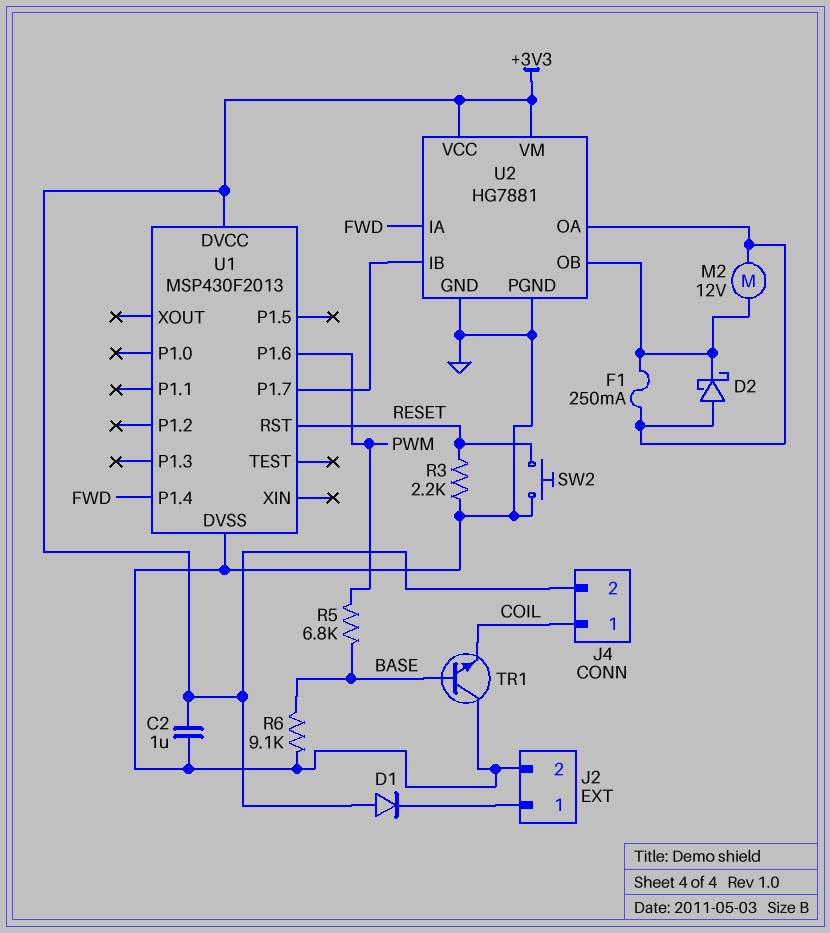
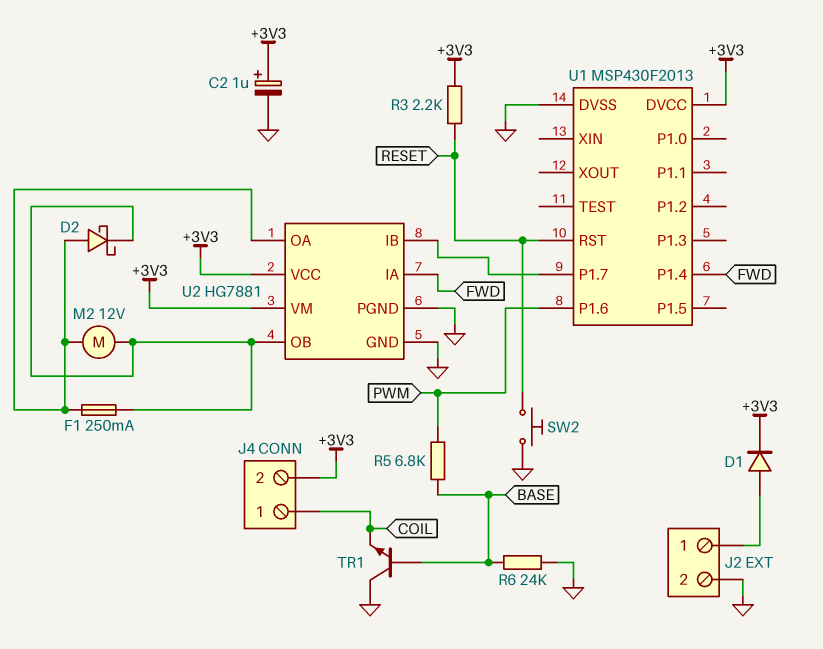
C2: 1uF (+3V3, GND) -> 1uF (plus +3V3, minus GND)
D1: diode (A +3V3, K J2/1) -> diode (A J2/1, K +3V3)
R3: 2.2k (GND, RESET) -> 2.2k (+3V3, RESET)
R6: 9.1k (BASE, GND) -> 24k (BASE, GND)

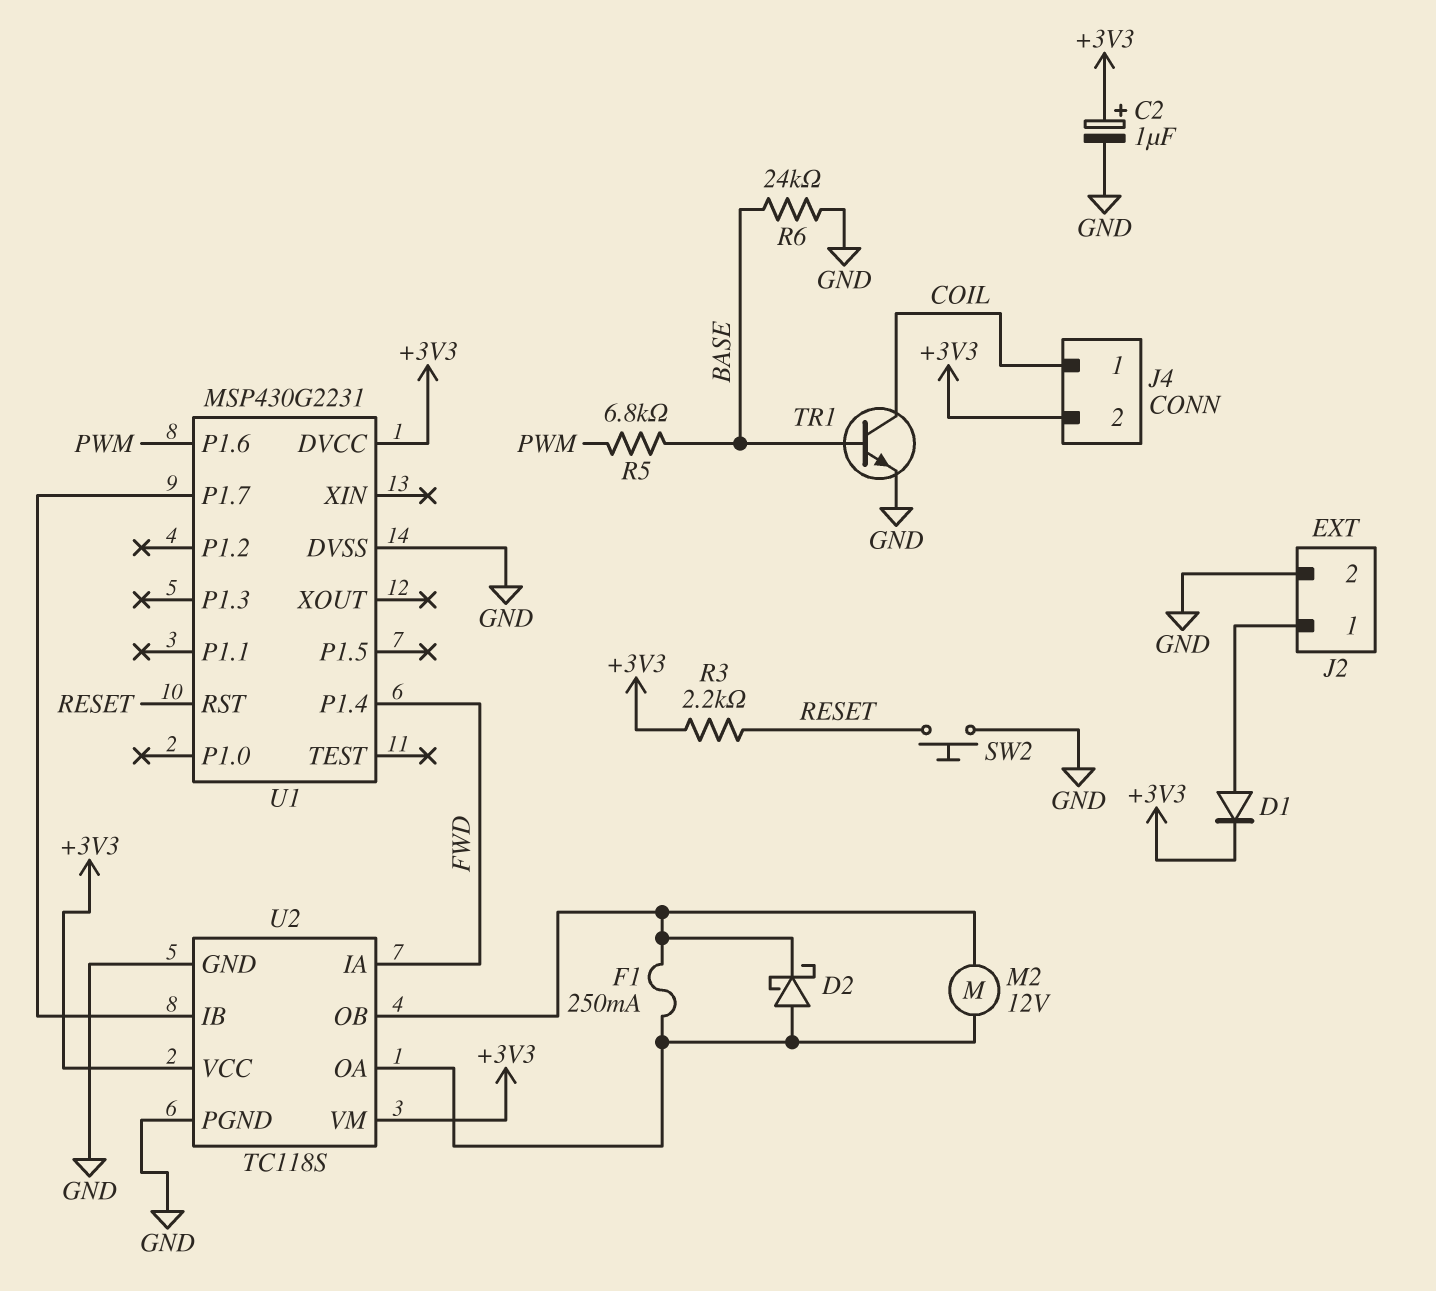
TR1: NPN (B BASE, C GND, E COIL) -> NPN (B BASE, C COIL, E GND)
U1: MSP430F2013 -> MSP430G2231
U2: HG7881 -> TC118S

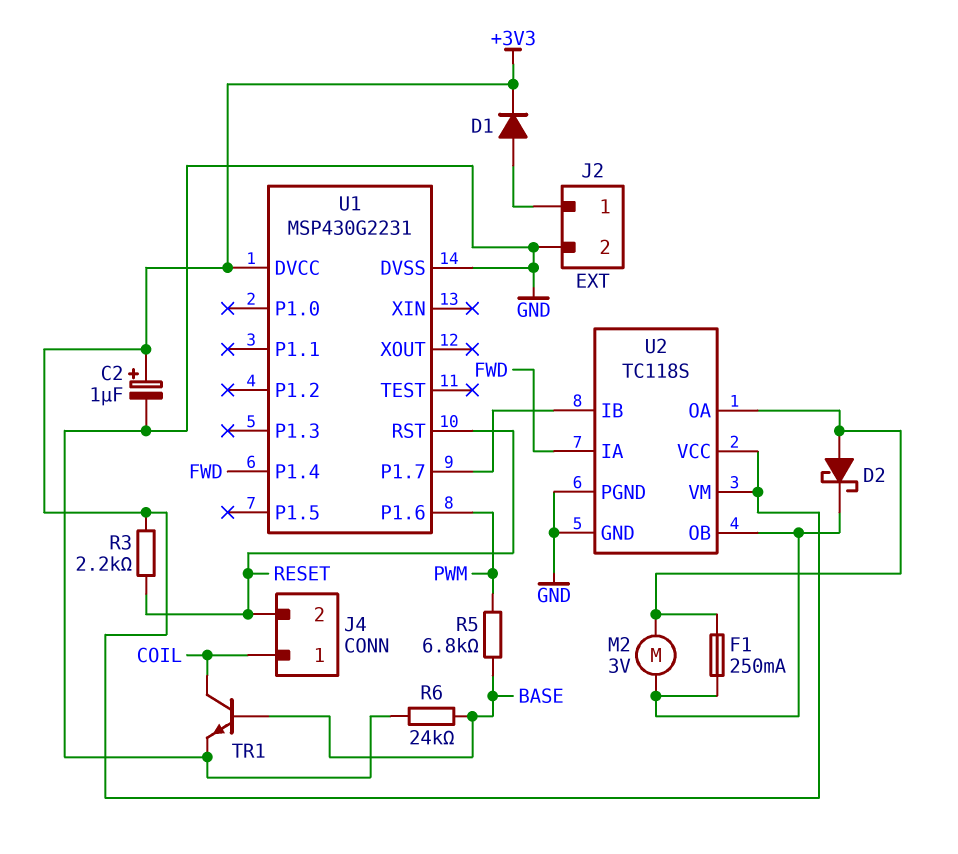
J4 pin 2: +3V3 -> RESET
M2: motor 12V (U2/OA, U2/OB) -> motor 3V (U2/OA, U2/OB)
SW2: button (GND, RESET) -> none

